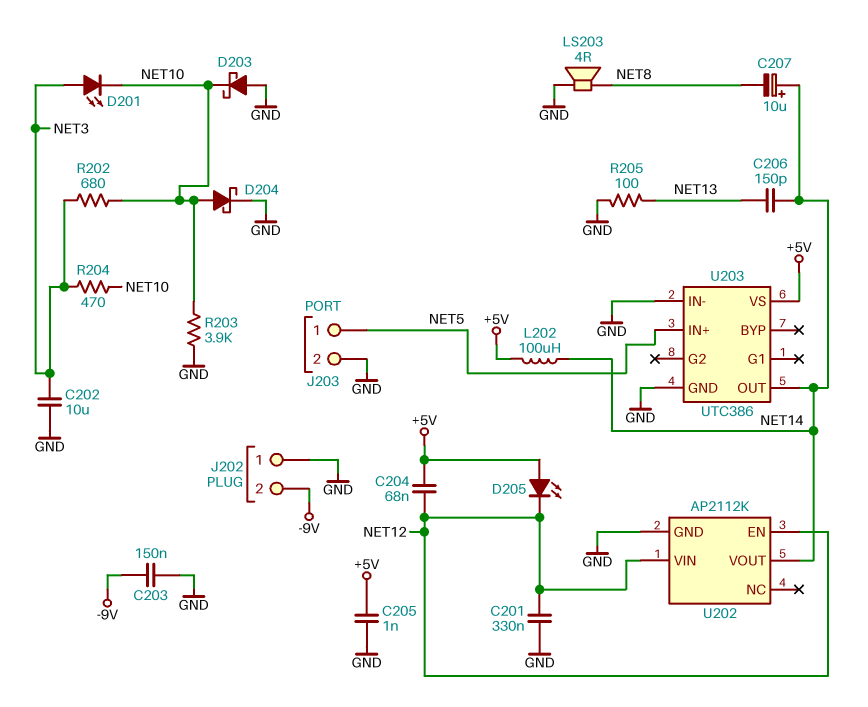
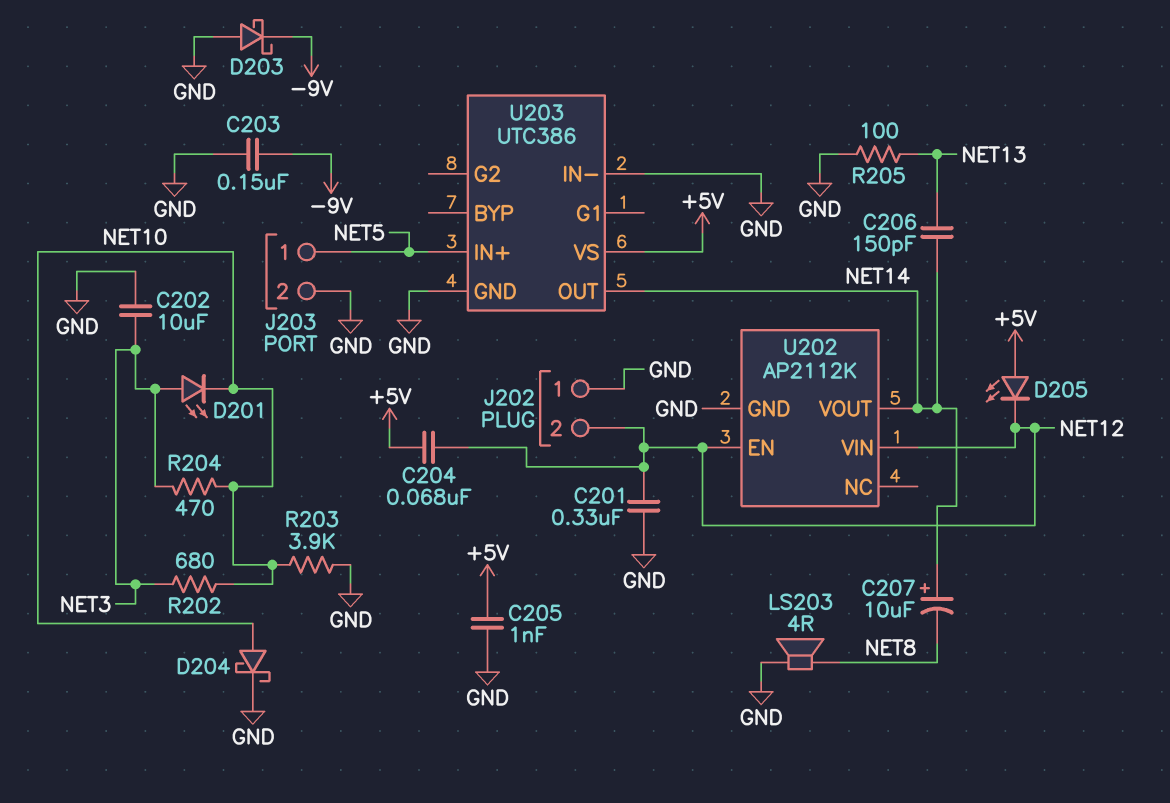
D203: schottky (A GND, K NET10) -> schottky (A GND, K -9V)
J202 pin 2: -9V -> NET12
L202: 100uH (+5V, NET14) -> none

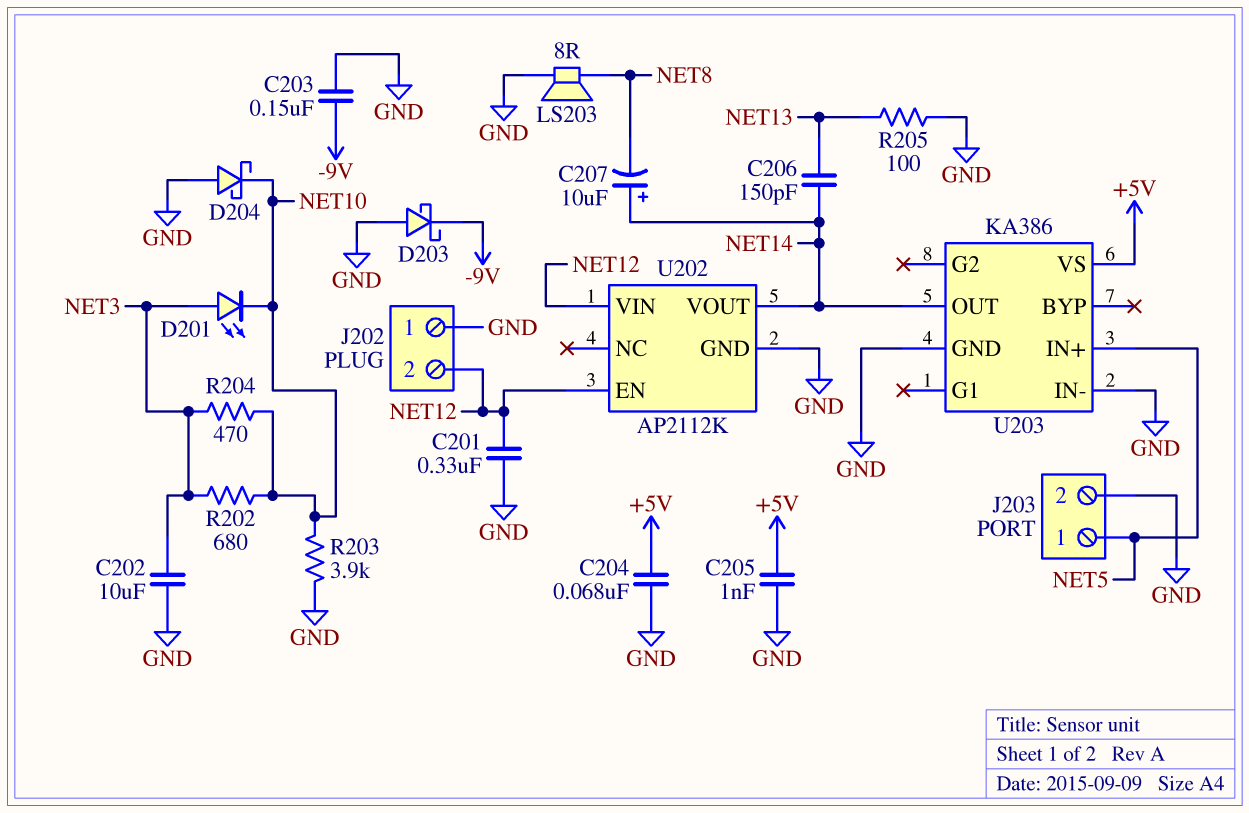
C204: 68nF (+5V, NET12) -> 68nF (+5V, GND)
D204: schottky (A NET10, K GND) -> schottky (A GND, K NET10)
D205: LED (A +5V, K NET12) -> none
LS203: speaker 4R (GND, NET8) -> speaker 8R (GND, NET8)
U203: UTC386 -> KA386

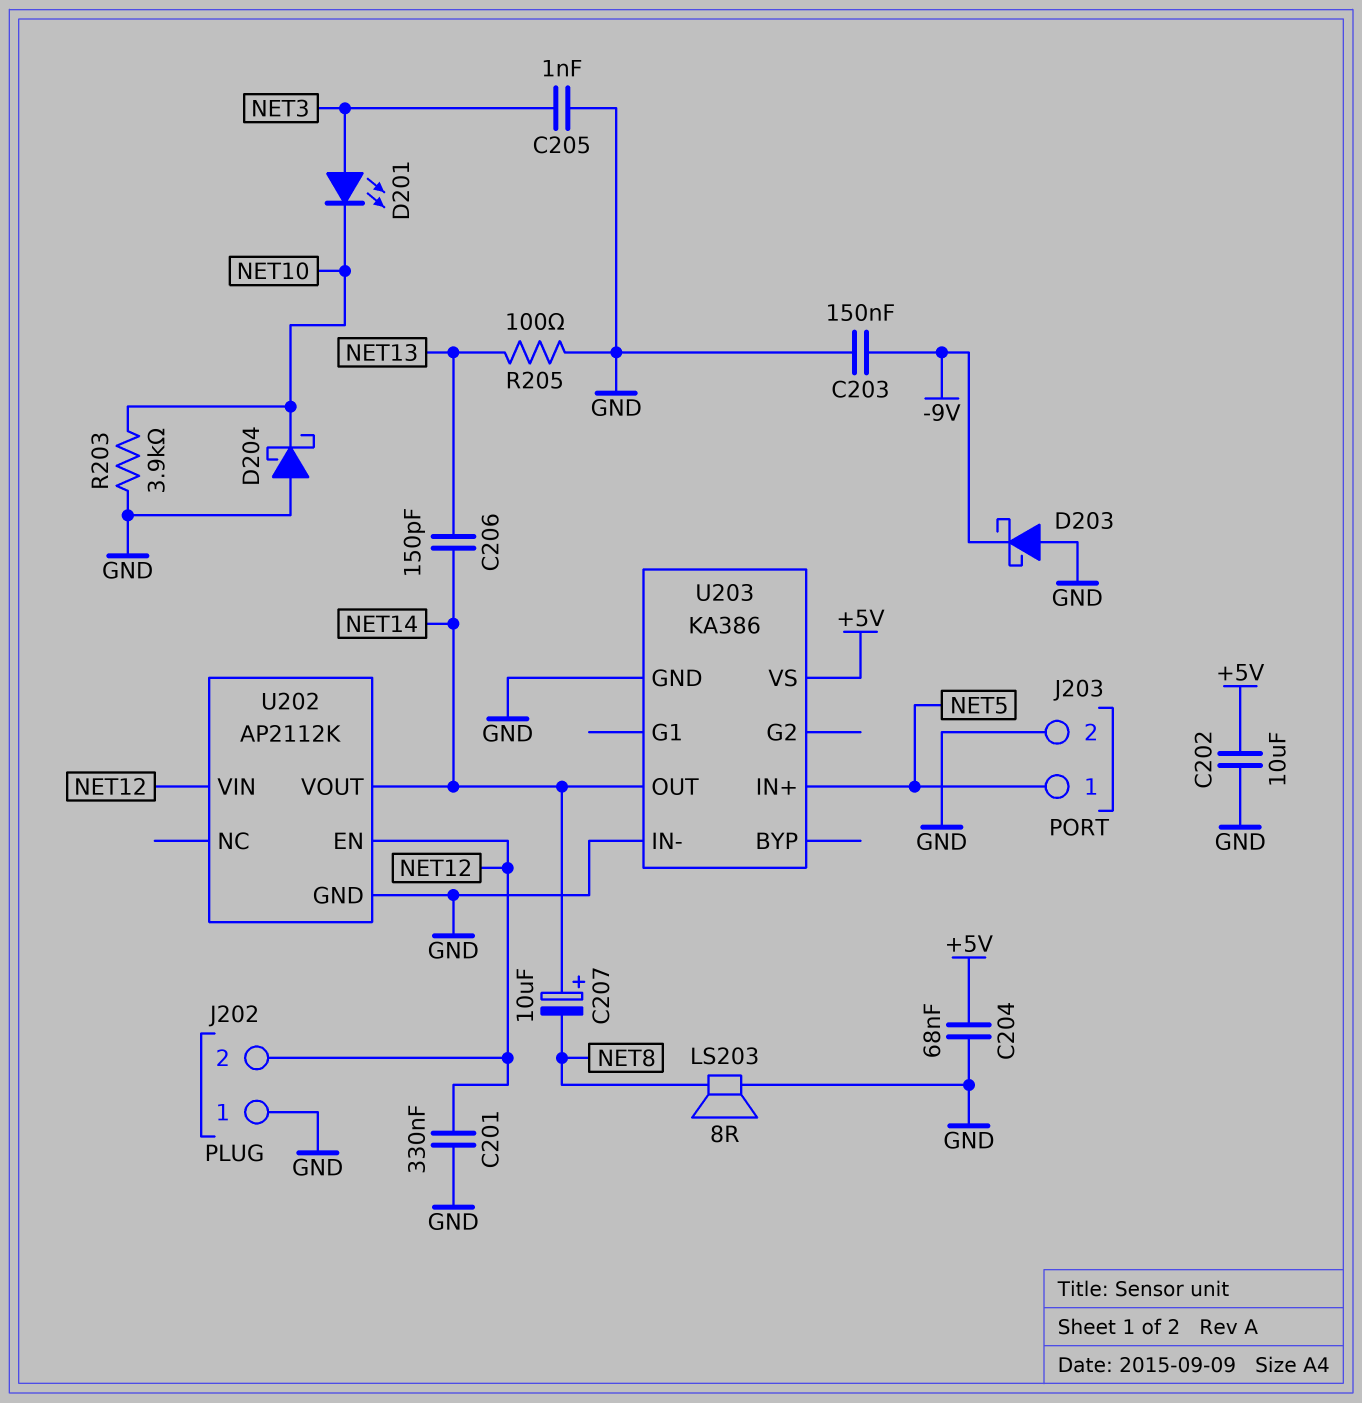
C202: 10uF (GND, NET3) -> 10uF (+5V, GND)
C205: 1nF (+5V, GND) -> 1nF (GND, NET3)
R202: 680 (NET3, NET10) -> none
R204: 470 (NET3, NET10) -> none

